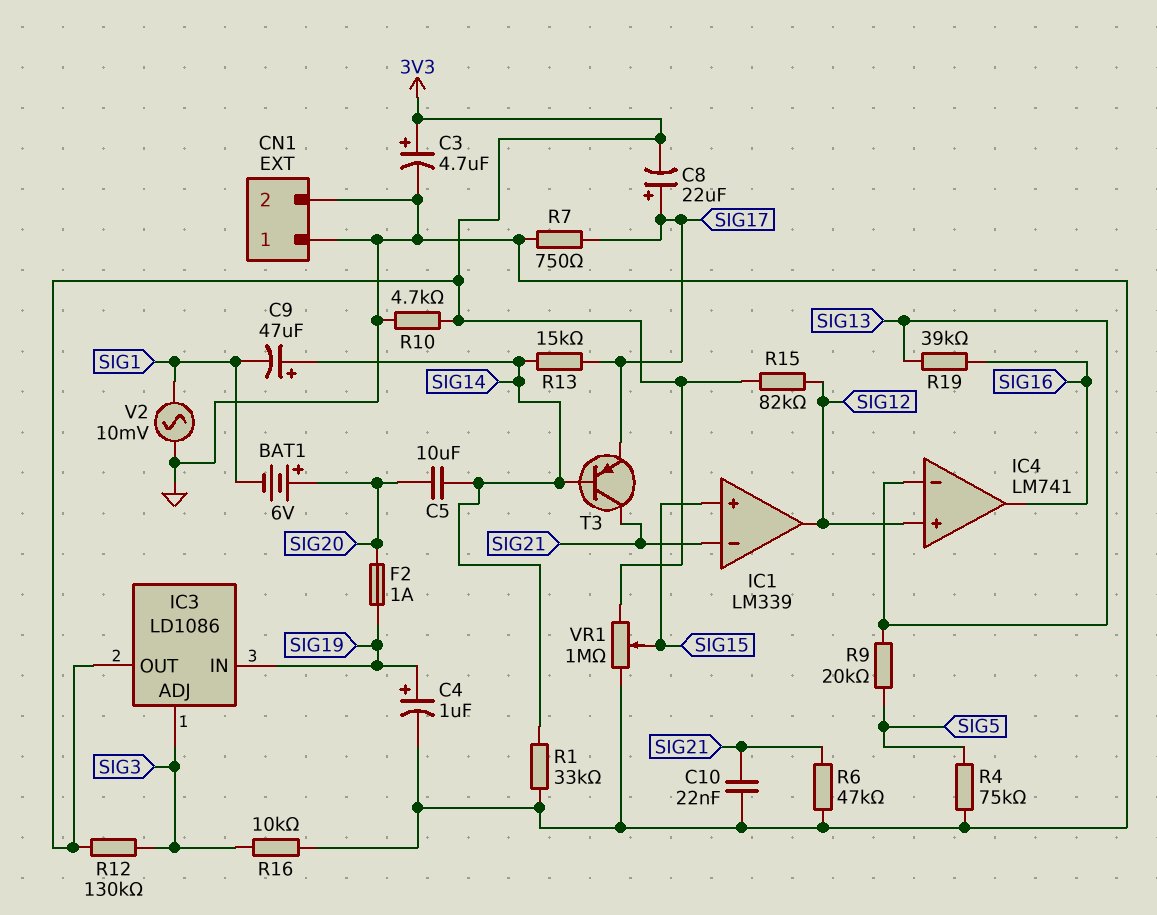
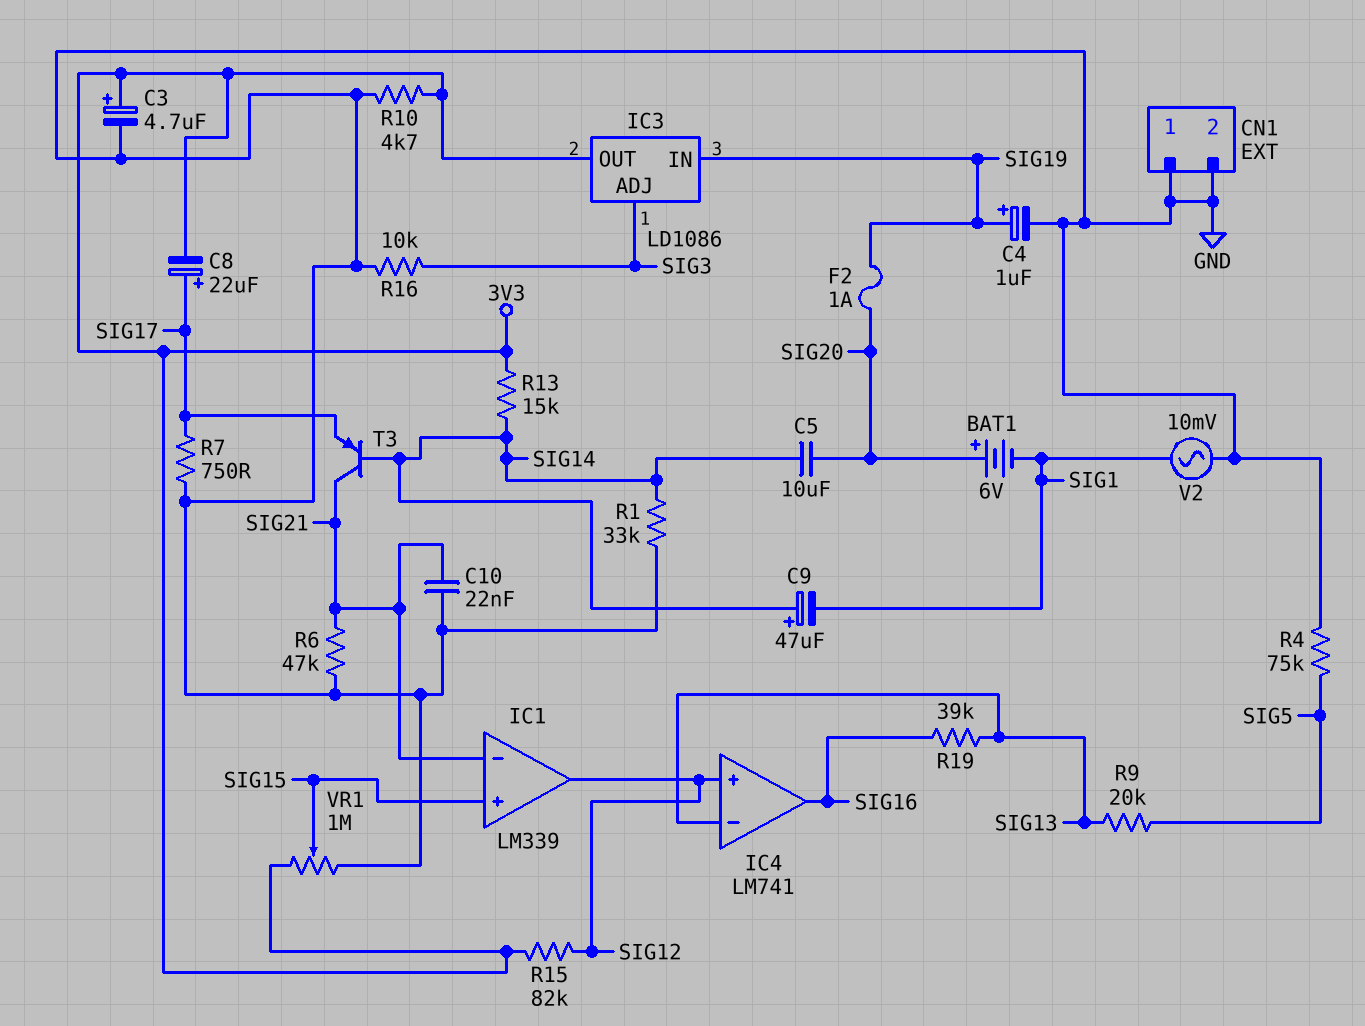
R12: 130k (3V3, SIG3) -> none
R13: 15k (SIG14, SIG17) -> 15k (3V3, SIG14)

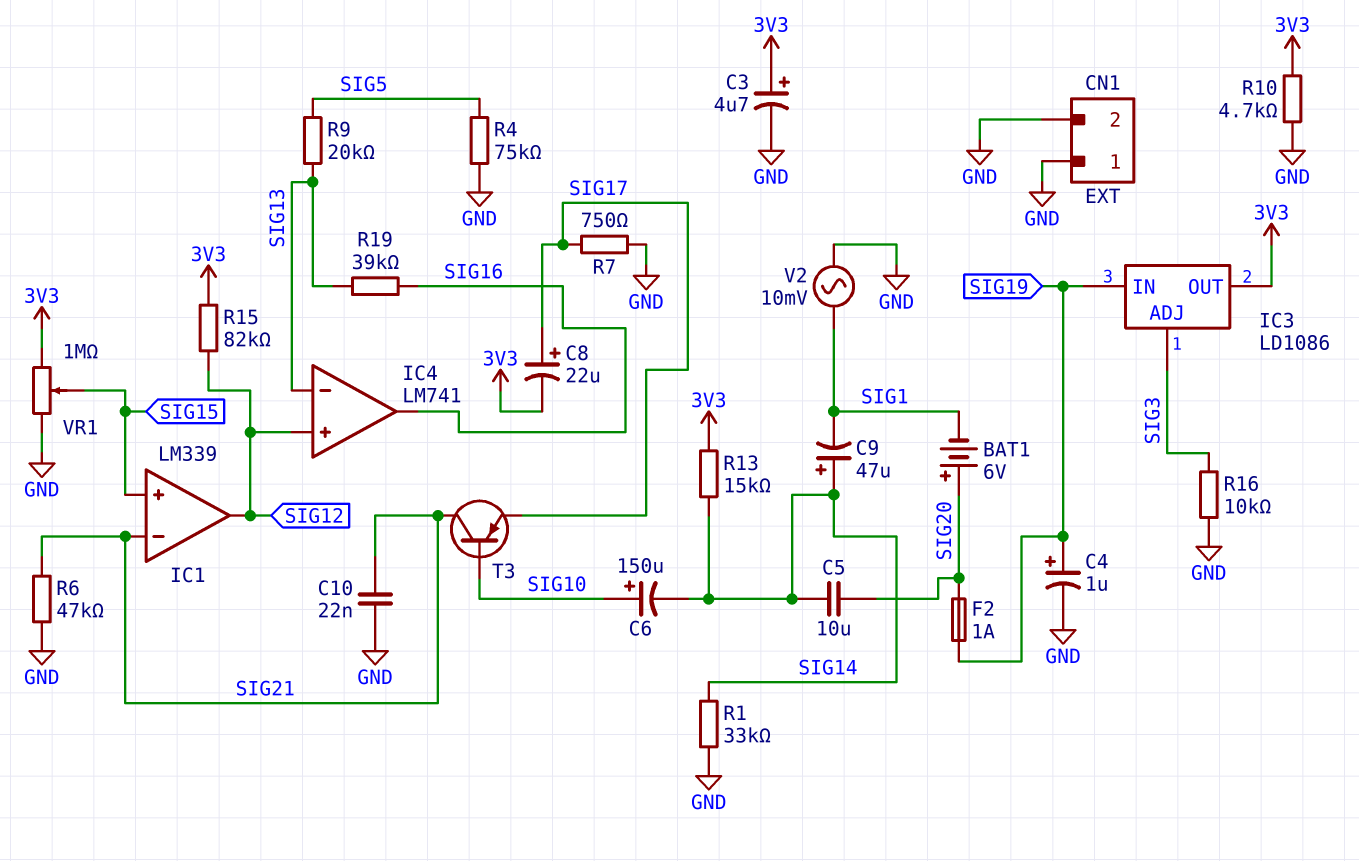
C6: none -> 150uF (plus SIG10, minus SIG14)
T3: PNP (B SIG14, C SIG21, E SIG17) -> PNP (B SIG10, C SIG21, E SIG17)

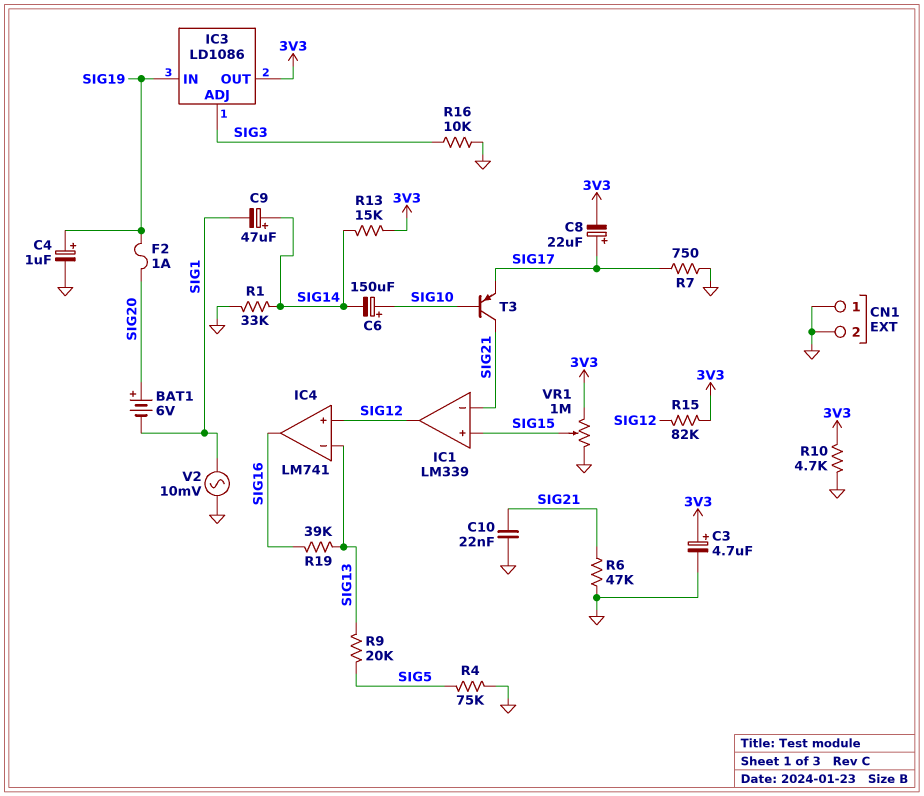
C5: 10uF (SIG14, SIG20) -> none

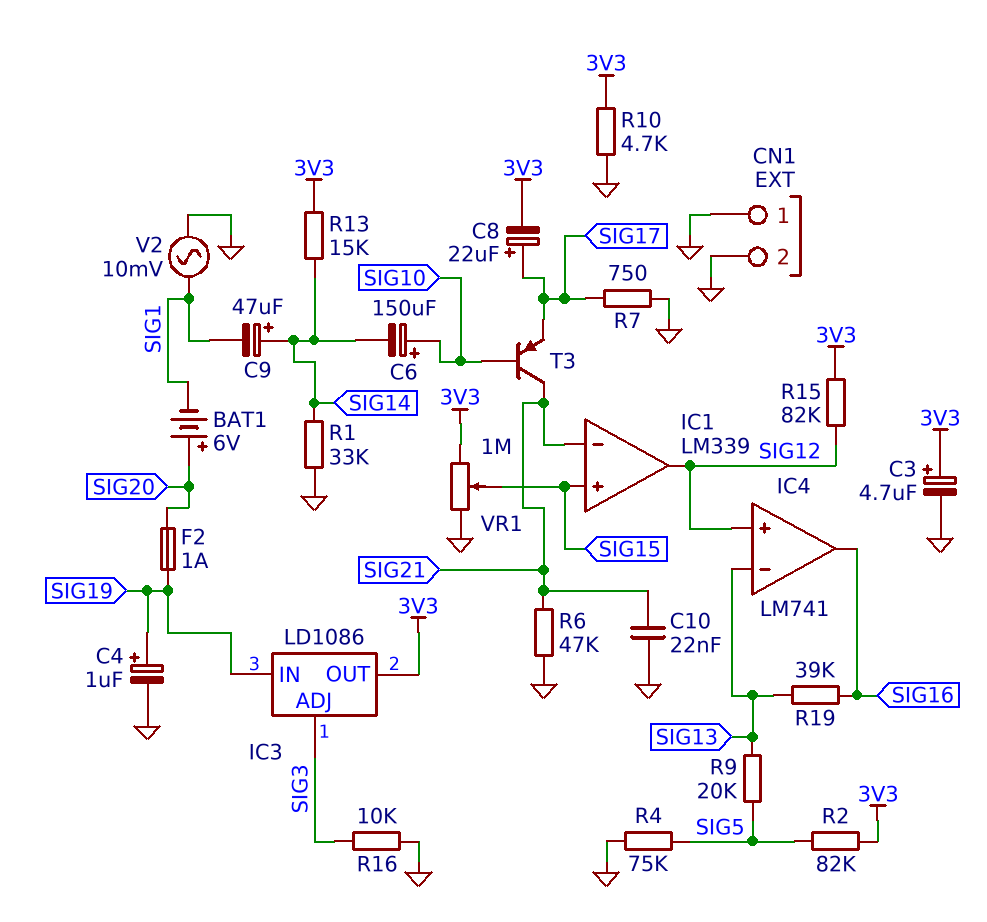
R2: none -> 82k (3V3, SIG5)

